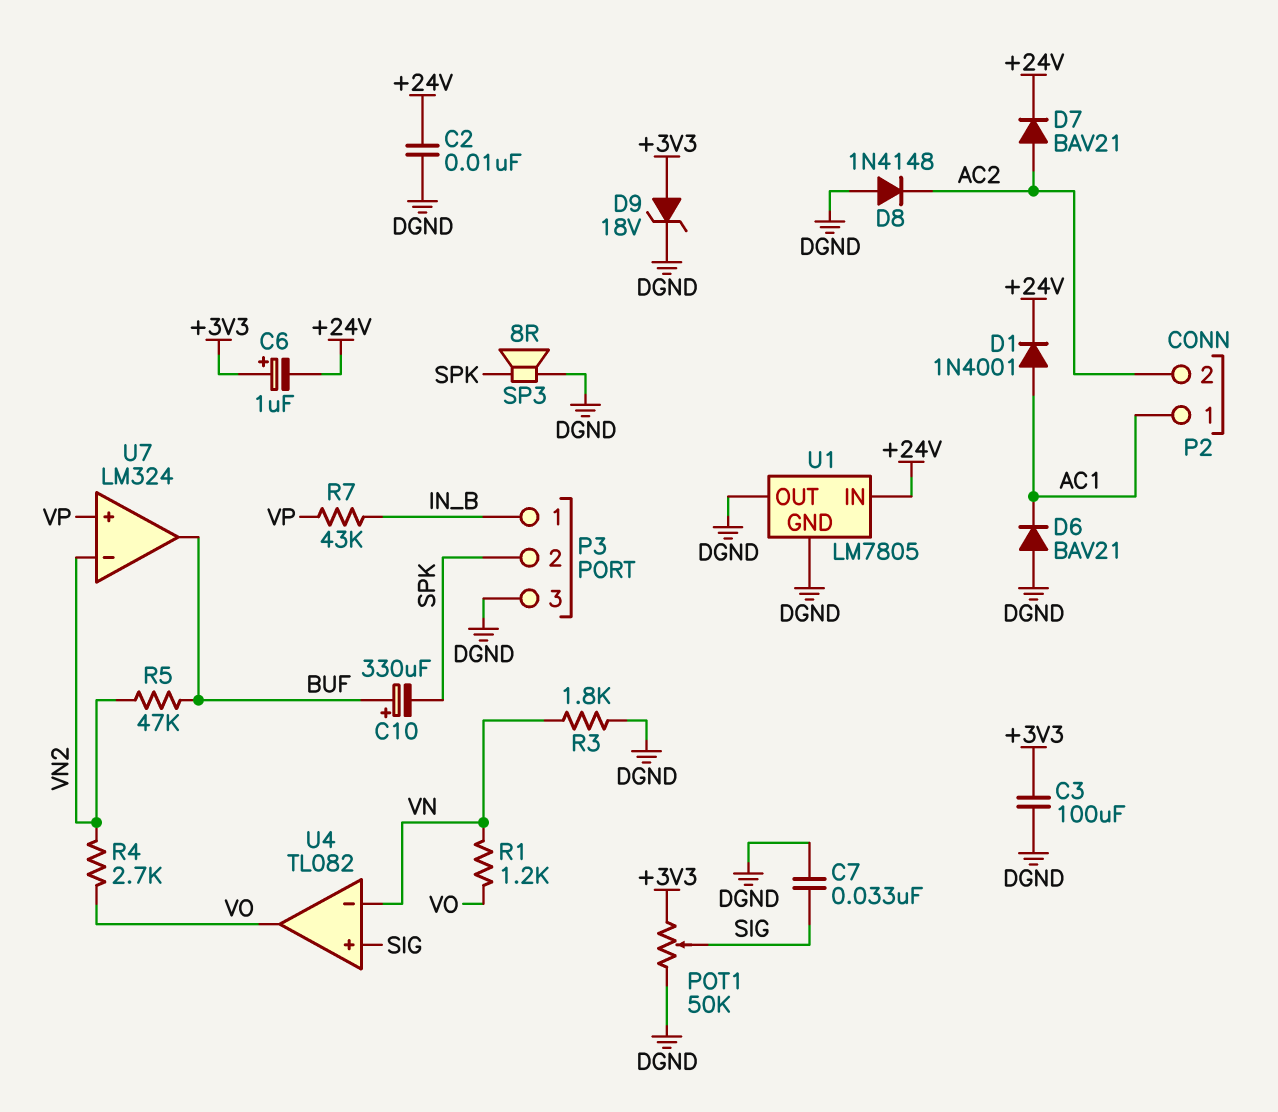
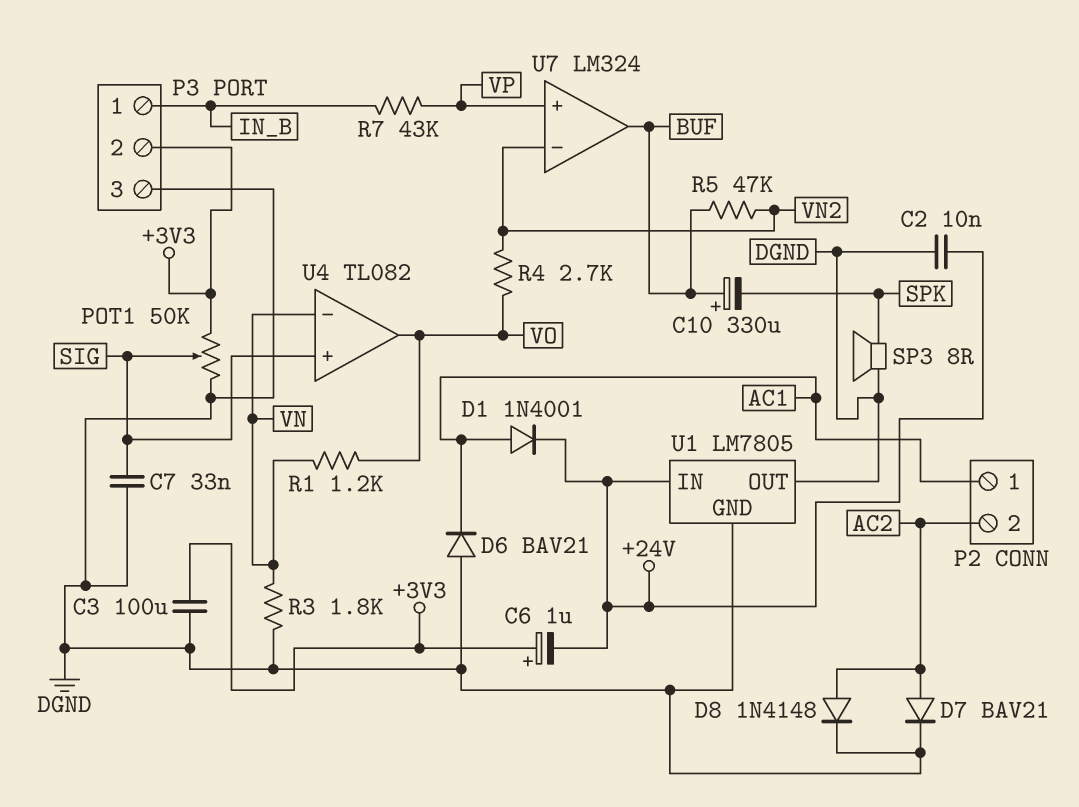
D7: diode BAV21 (A AC2, K +24V) -> diode BAV21 (A AC2, K DGND)
D8: diode 1N4148 (A DGND, K AC2) -> diode 1N4148 (A AC2, K DGND)
D9: zener 18V (A +3V3, K DGND) -> none
P3 pin 2: SPK -> +3V3

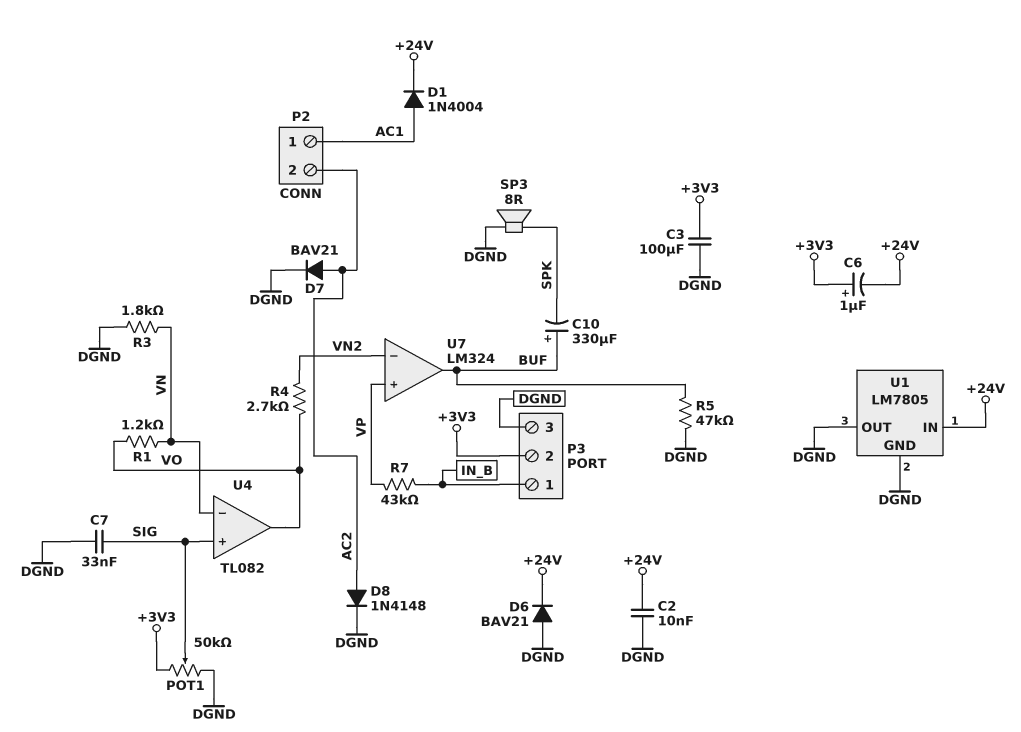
D1: diode 1N4001 (A AC1, K +24V) -> diode 1N4004 (A AC1, K +24V)
D6: diode BAV21 (A DGND, K AC1) -> diode BAV21 (A DGND, K +24V)
R5: 47k (BUF, VN2) -> 47k (BUF, DGND)

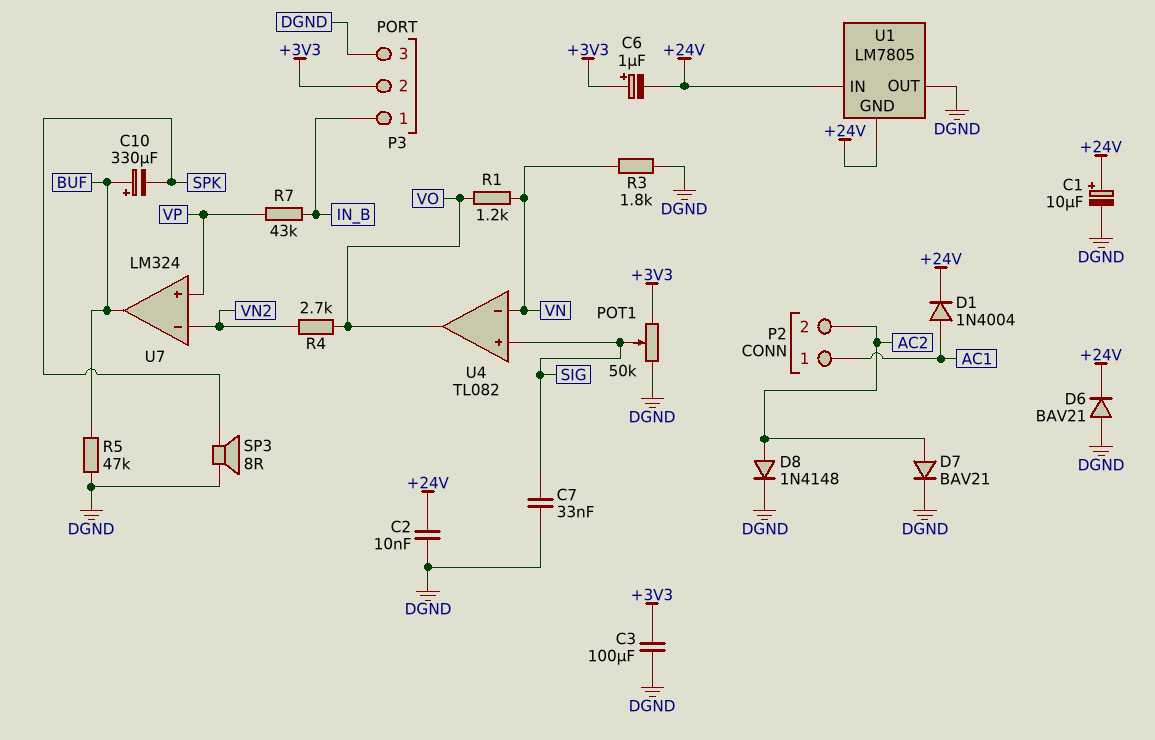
C1: none -> 10uF (plus +24V, minus DGND)
U1 pin GND: DGND -> +24V

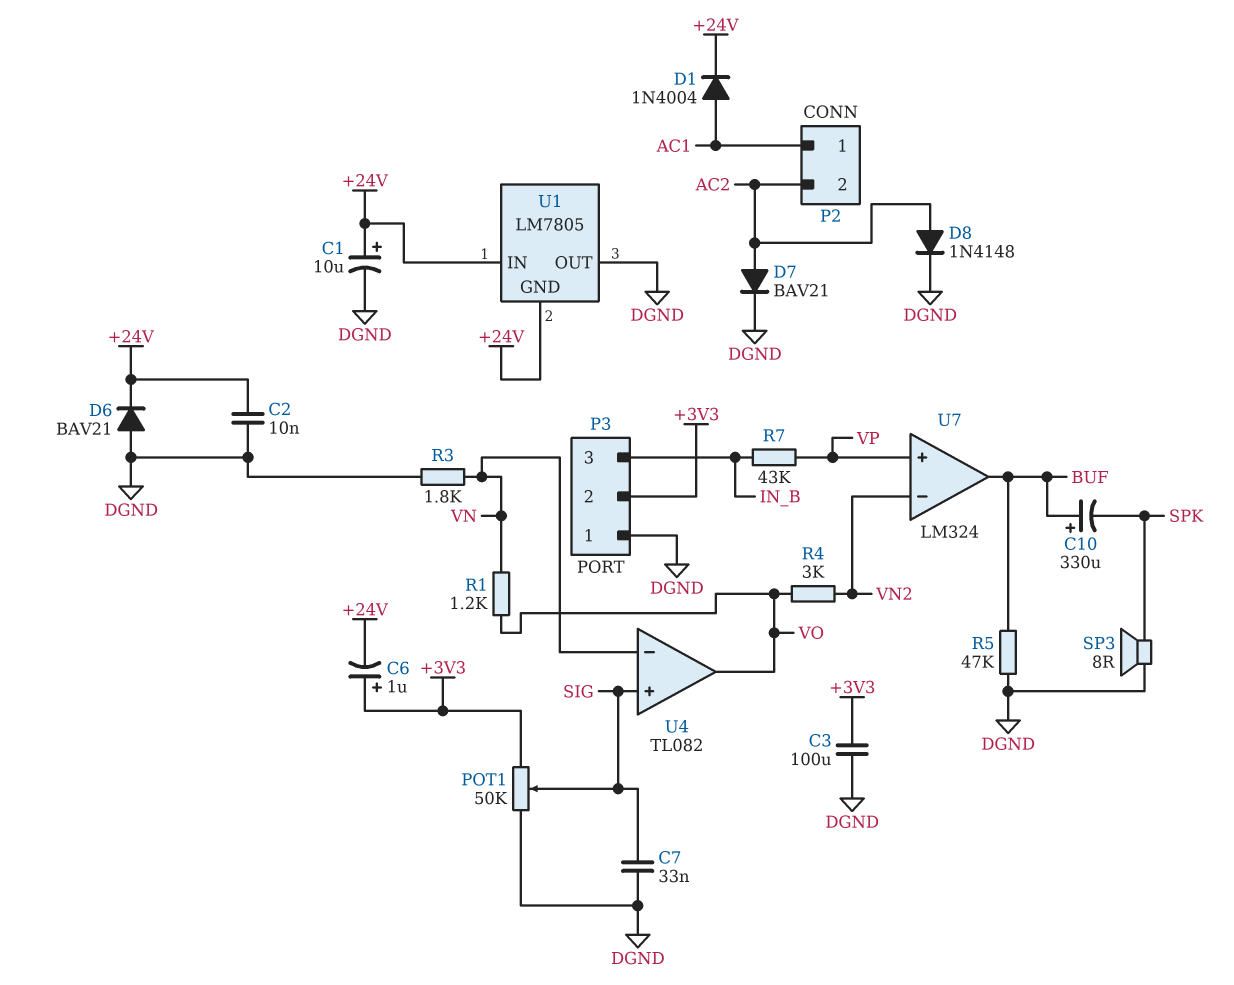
P3 pin 1: IN_B -> DGND
P3 pin 3: DGND -> IN_B
R4: 2.7k (VN2, VO) -> 3k (VN2, VO)

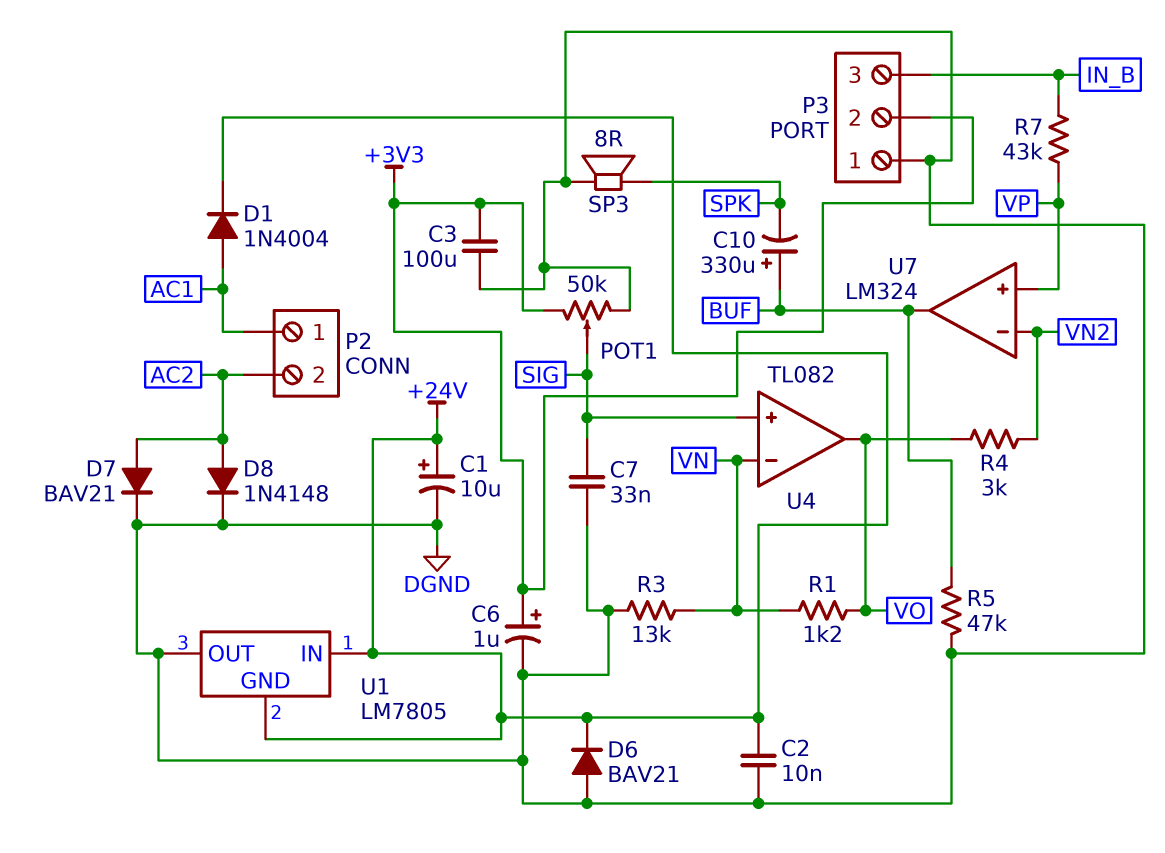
C6: 1uF (plus +3V3, minus +24V) -> 1uF (plus +3V3, minus DGND)
R3: 1.8k (DGND, VN) -> 13k (DGND, VN)

